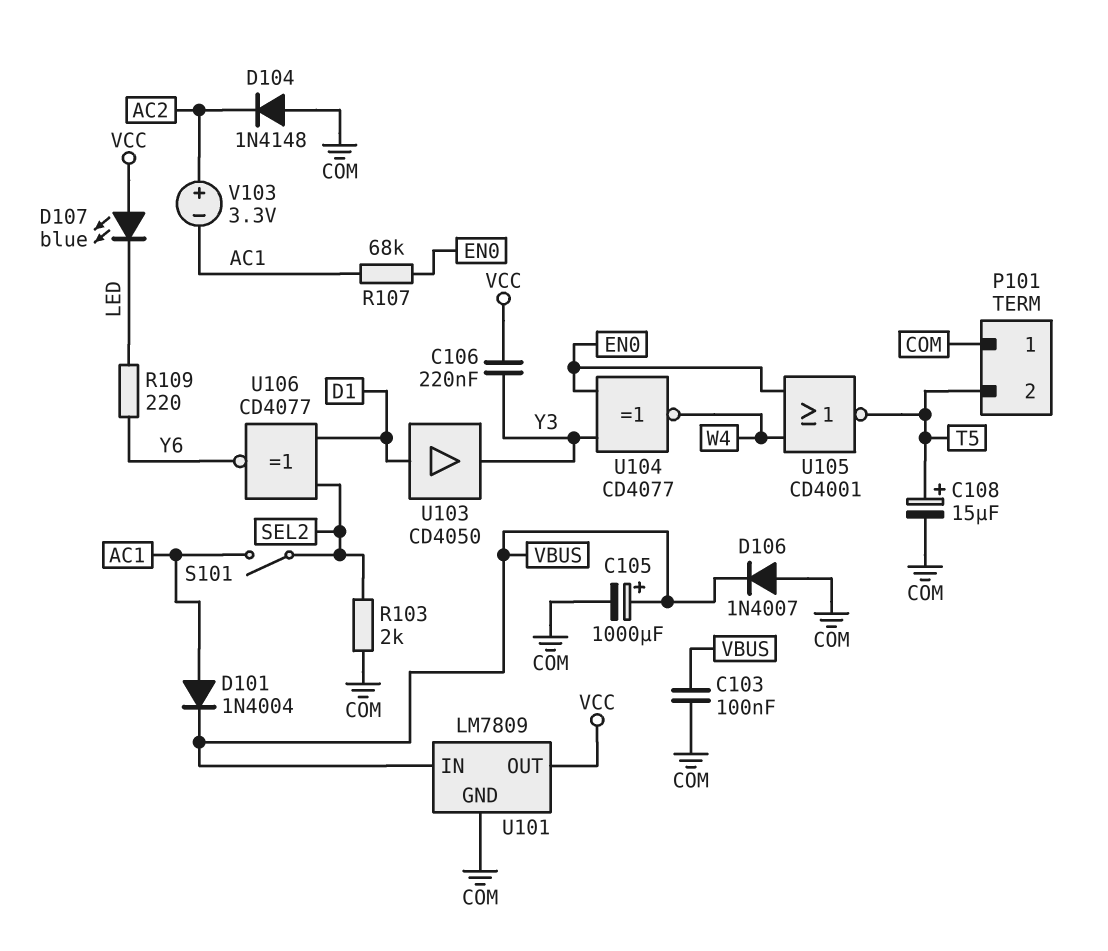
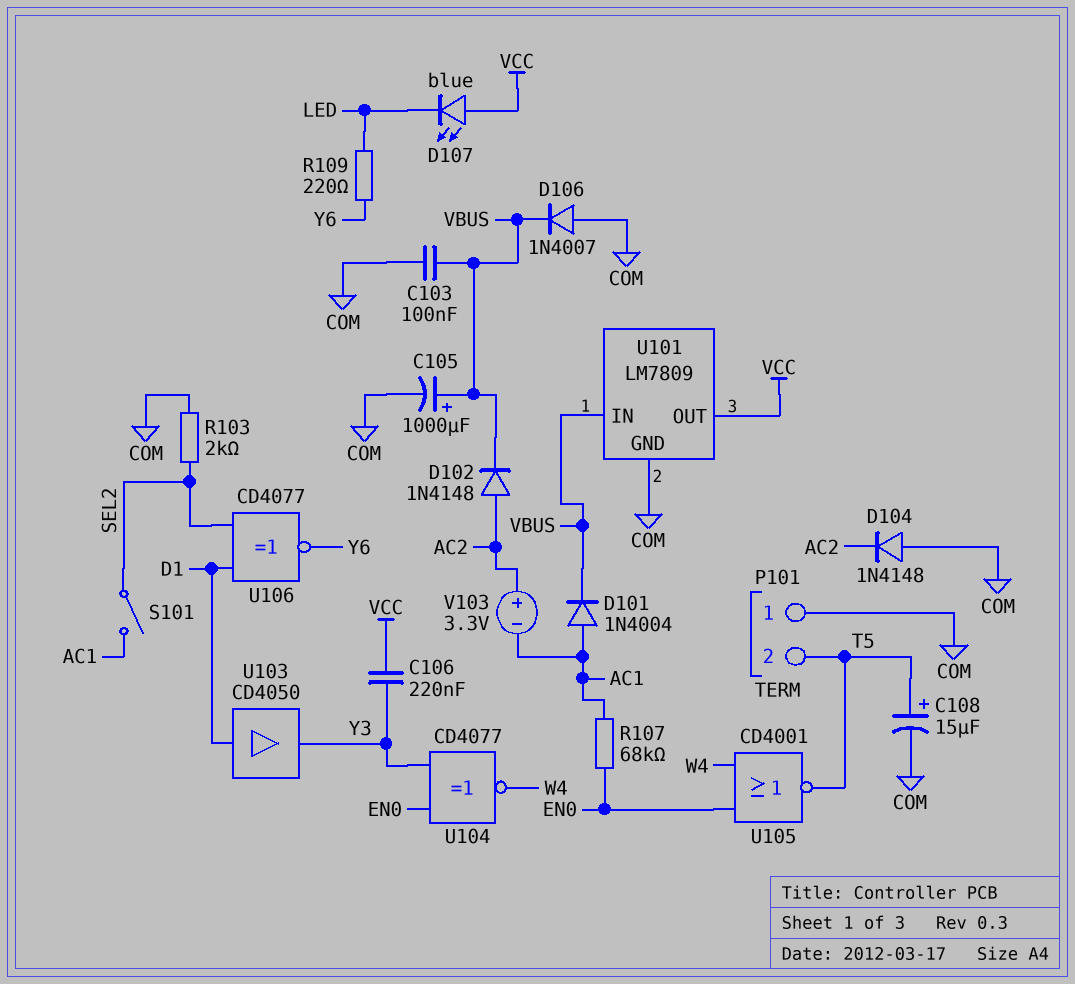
D102: none -> diode 1N4148 (A AC2, K VBUS)

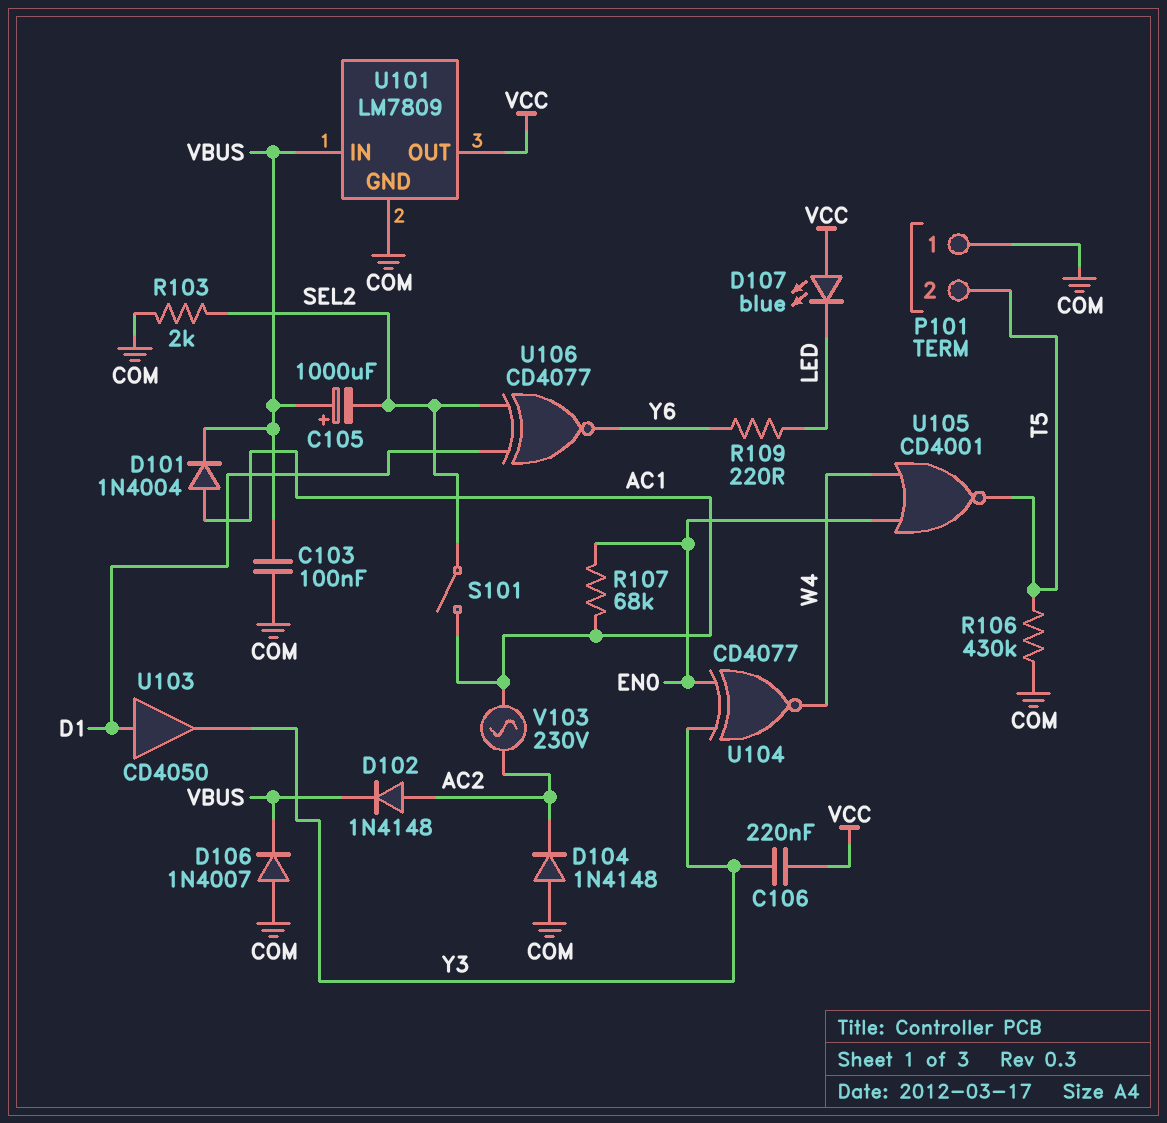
C105: 1000uF (plus VBUS, minus COM) -> 1000uF (plus VBUS, minus SEL2)
C108: 15uF (plus T5, minus COM) -> none
R106: none -> 430k (COM, T5)
V103: 3.3V (plus AC2, minus AC1) -> AC 230V (AC1, AC2)

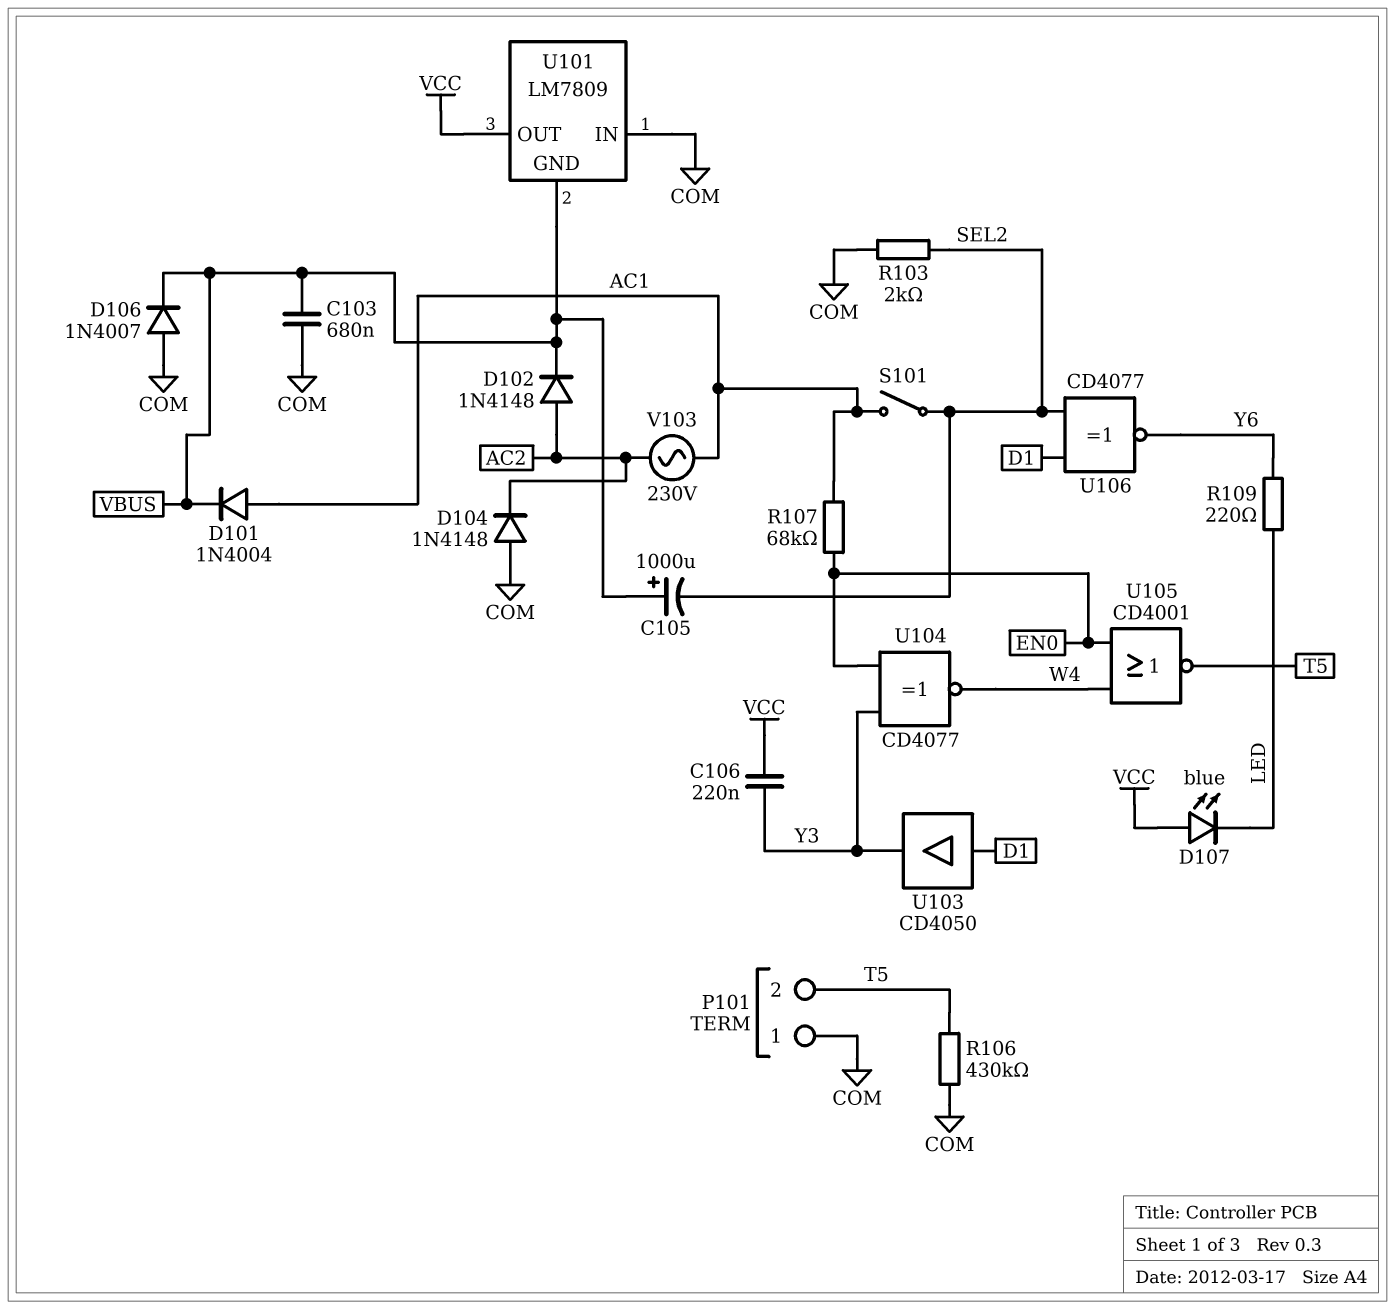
C103: 100nF (COM, VBUS) -> 680nF (COM, VBUS)
U101 pin GND: COM -> VBUS
U101 pin IN: VBUS -> COM

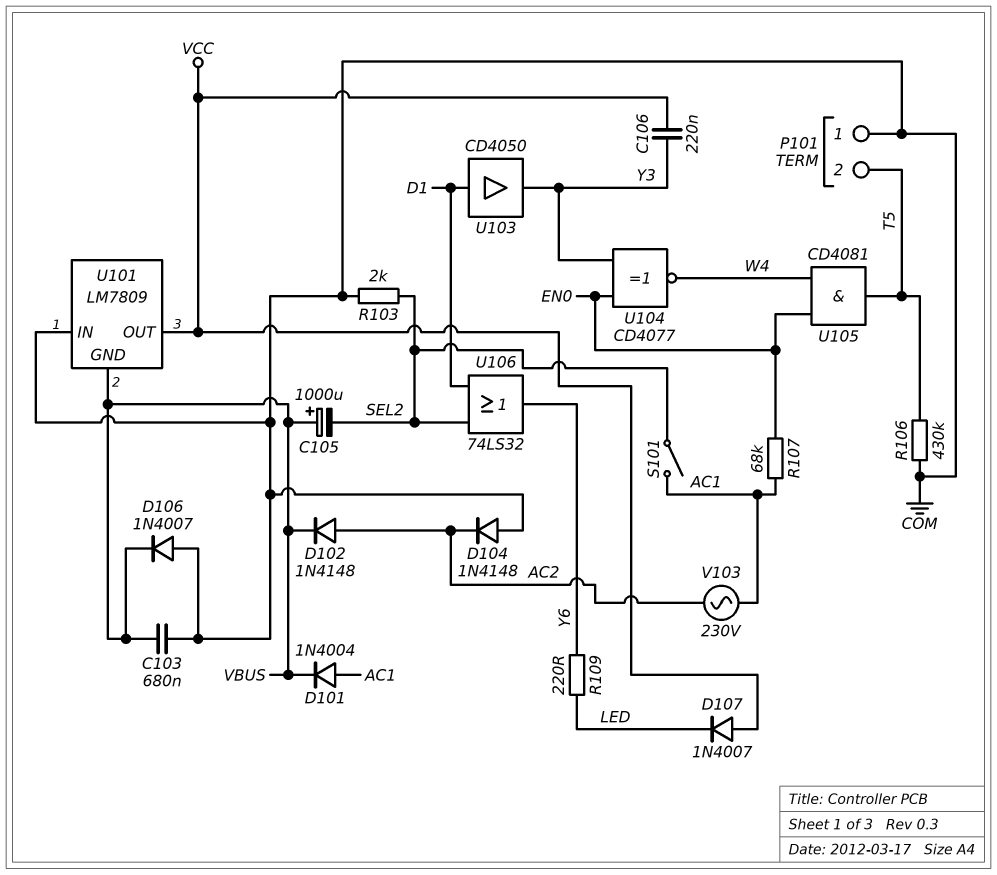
D107: LED blue (A VCC, K LED) -> diode 1N4007 (A VCC, K LED)
U105: NOR CD4001 (in EN0, in W4, out T5) -> AND CD4081 (in EN0, in W4, out T5)
U106: XNOR CD4077 (in D1, in SEL2, out Y6) -> OR 74LS32 (in D1, in SEL2, out Y6)

